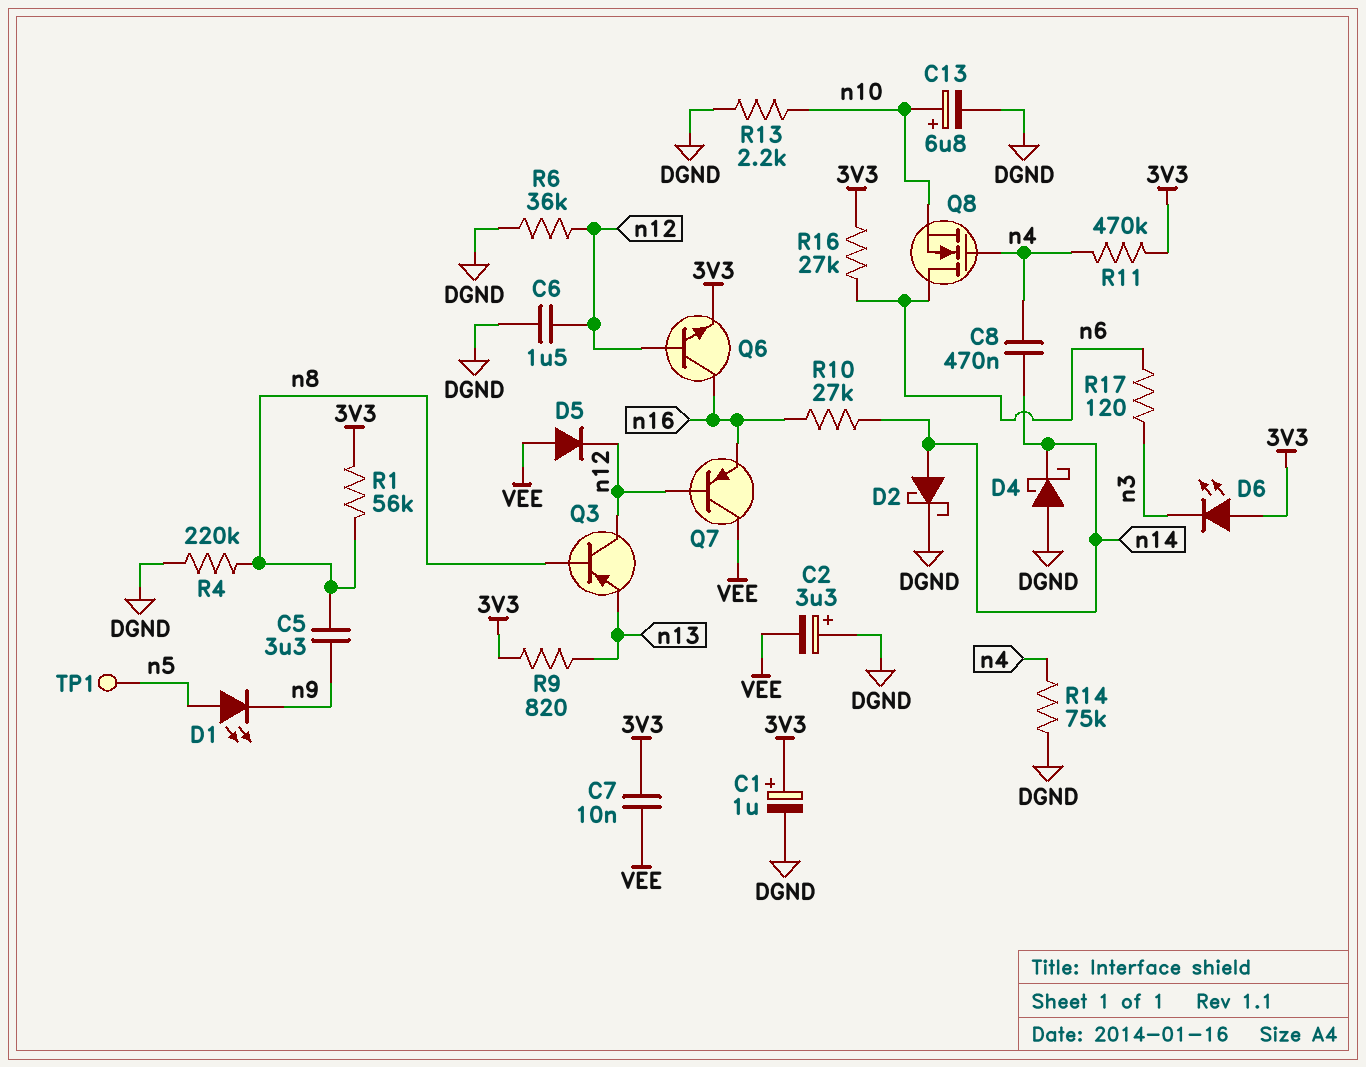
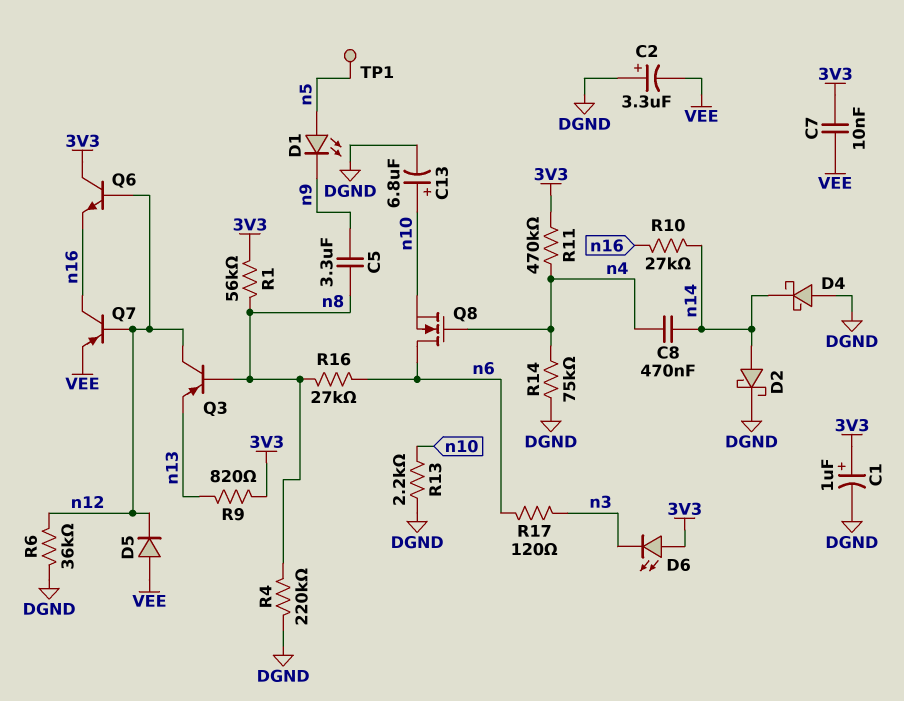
C6: 1.5uF (DGND, n12) -> none
Q6: NPN (B n12, C n16, E 3V3) -> NPN (B n12, C 3V3, E n16)
Q7: PNP (B n12, C VEE, E n16) -> PNP (B n12, C n16, E VEE)
R16: 27k (3V3, n6) -> 27k (n6, n8)

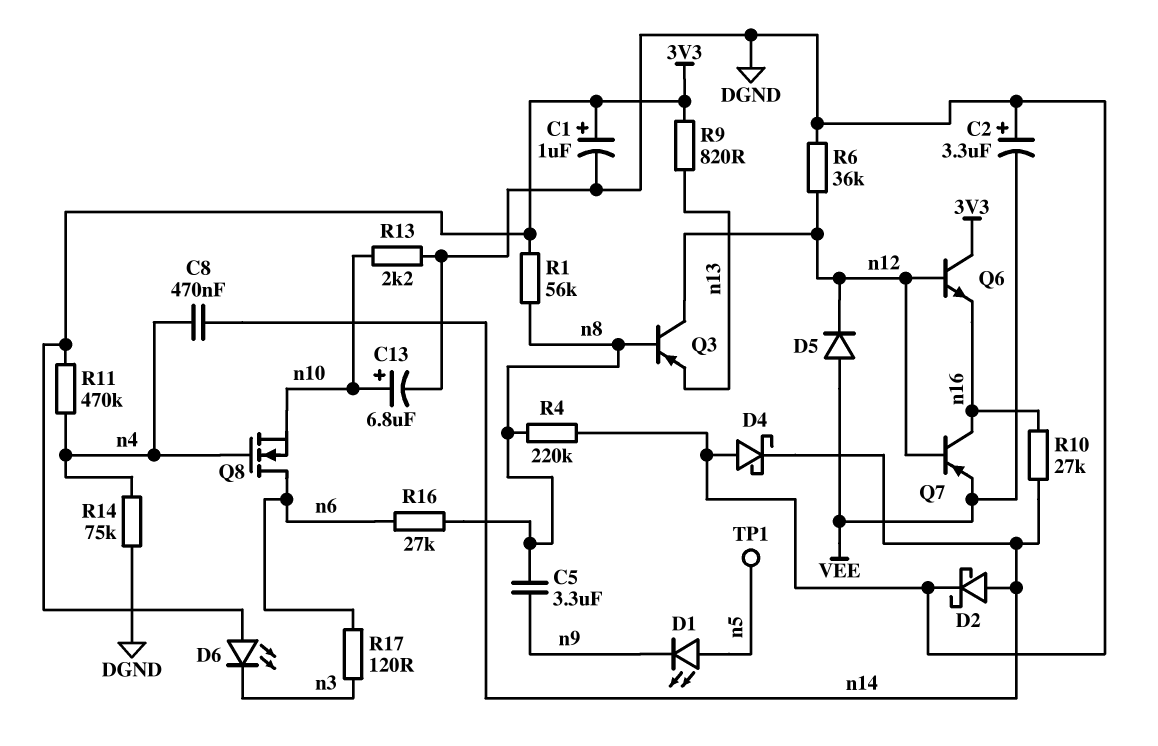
C7: 10nF (3V3, VEE) -> none

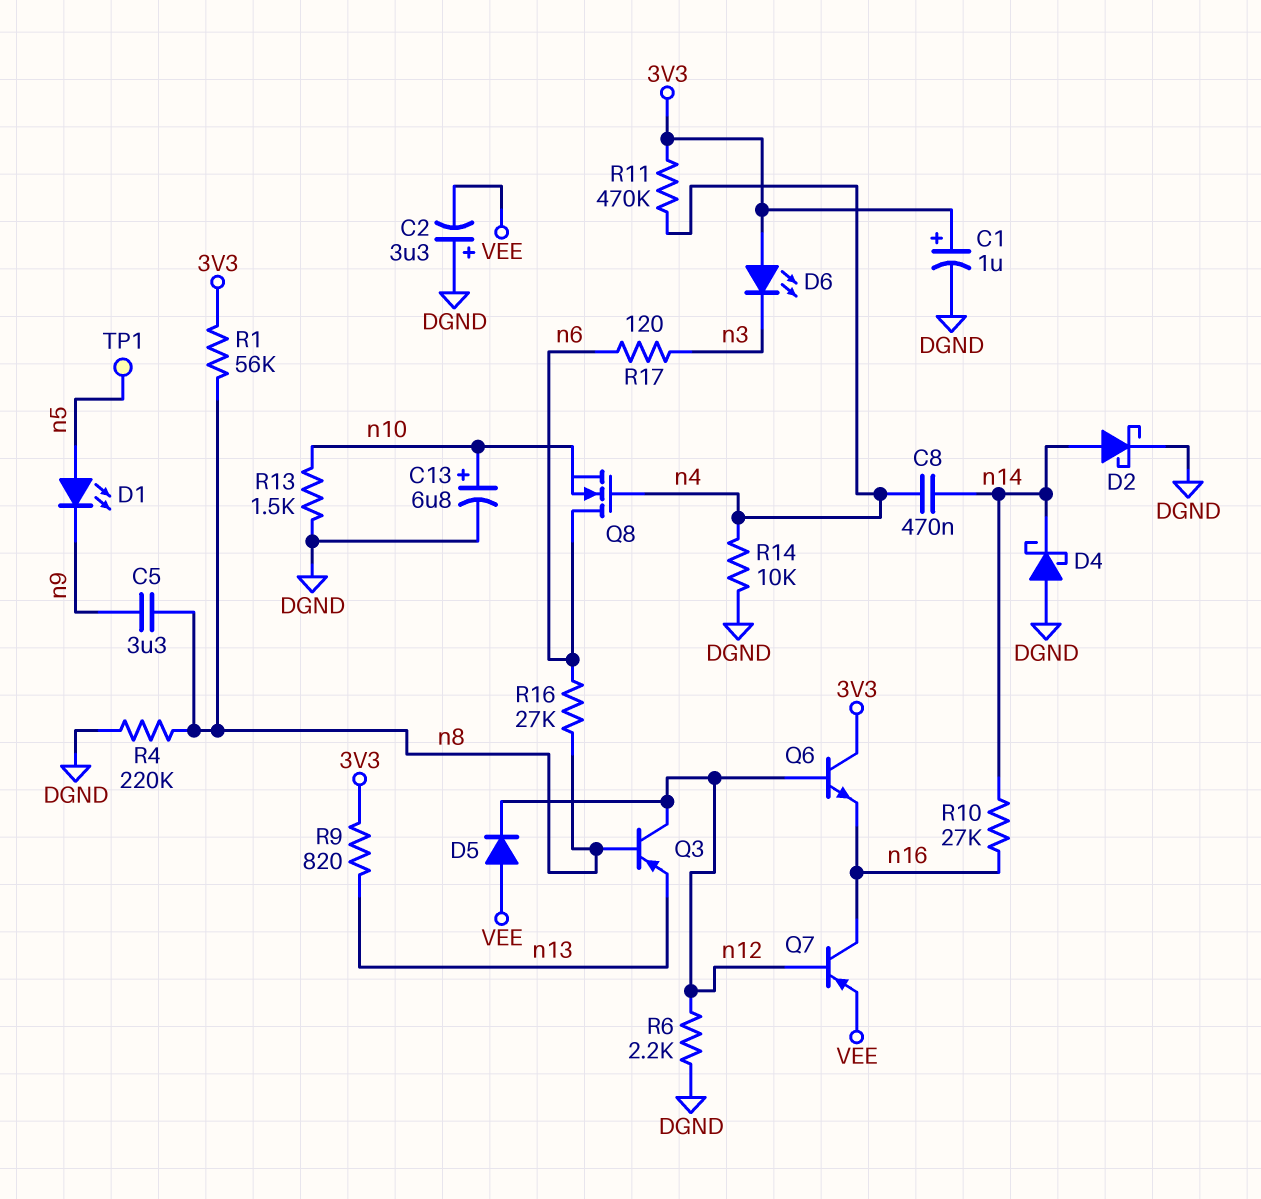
R6: 36k (DGND, n12) -> 2.2k (DGND, n12)
R13: 2.2k (DGND, n10) -> 1.5k (DGND, n10)
R14: 75k (DGND, n4) -> 10k (DGND, n4)

